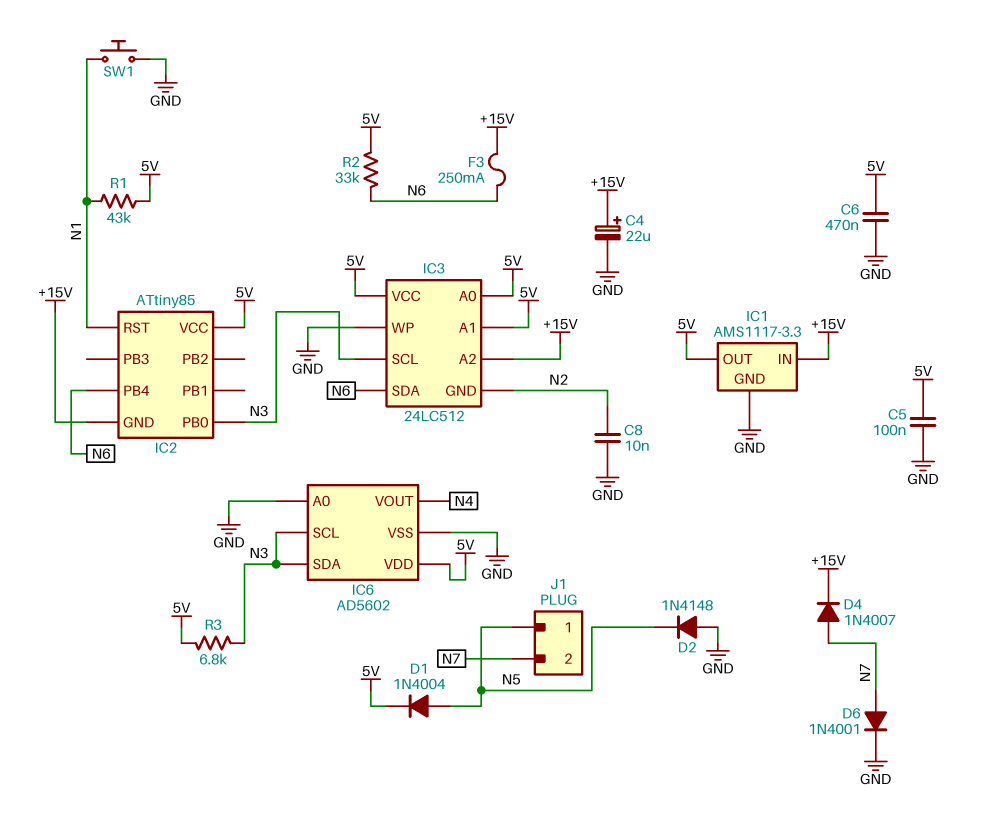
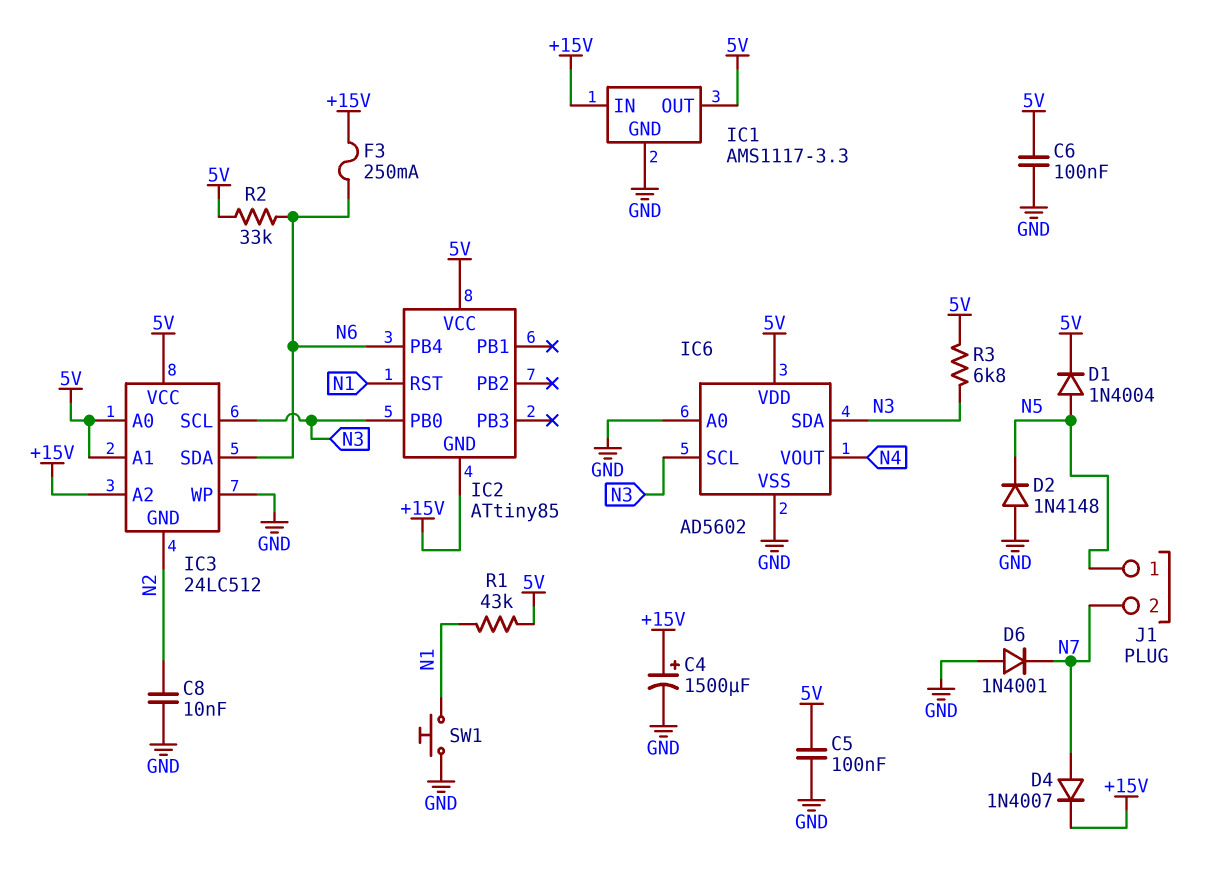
C4: 22uF (plus +15V, minus GND) -> 1500uF (plus +15V, minus GND)
C6: 470nF (5V, GND) -> 100nF (5V, GND)
D6: diode 1N4001 (A N7, K GND) -> diode 1N4001 (A GND, K N7)

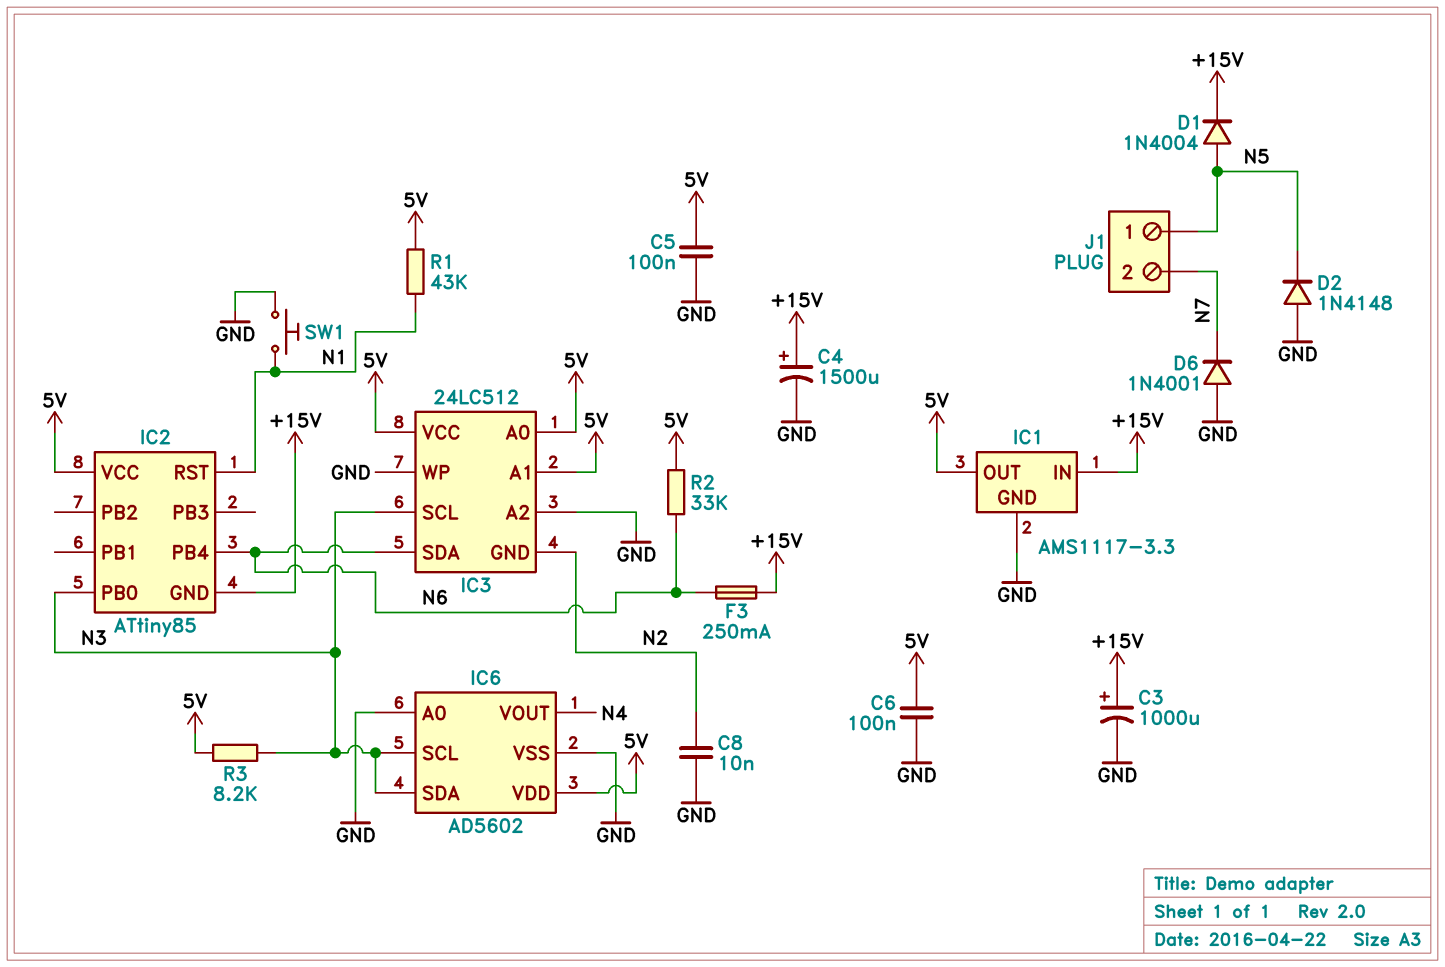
C3: none -> 1000uF (plus +15V, minus GND)
D1: diode 1N4004 (A N5, K 5V) -> diode 1N4004 (A N5, K +15V)
D4: diode 1N4007 (A N7, K +15V) -> none
IC3 pin A2: +15V -> GND
R3: 6.8k (5V, N3) -> 8.2k (5V, N3)

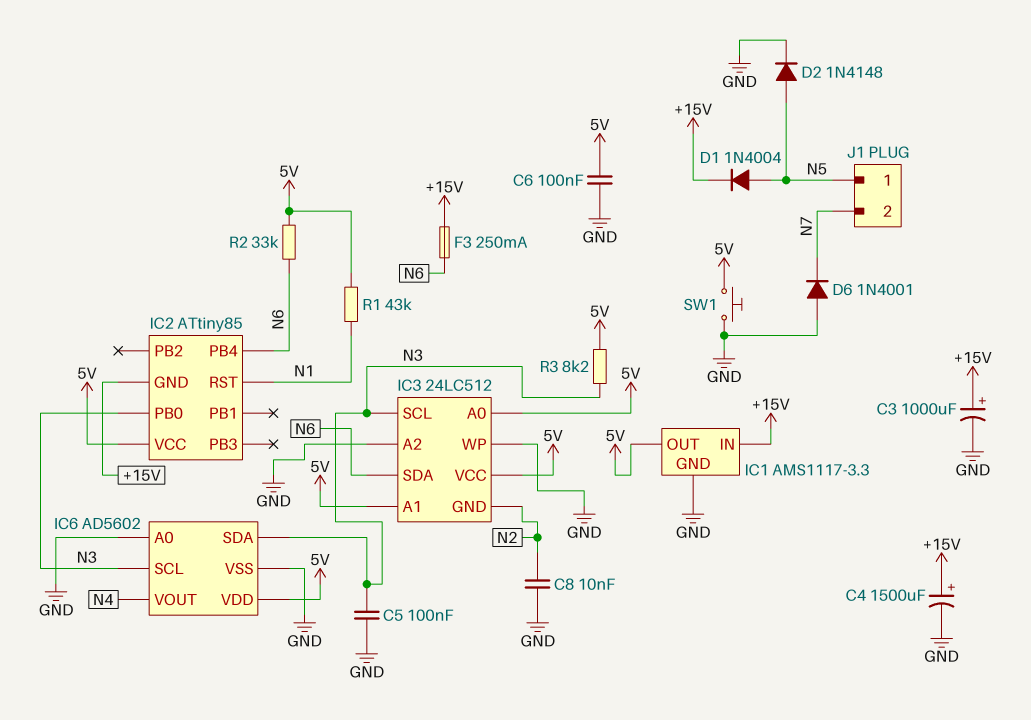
C5: 100nF (5V, GND) -> 100nF (GND, N3)
D2: diode 1N4148 (A GND, K N5) -> diode 1N4148 (A N5, K GND)
SW1: button (GND, N1) -> button (5V, GND)

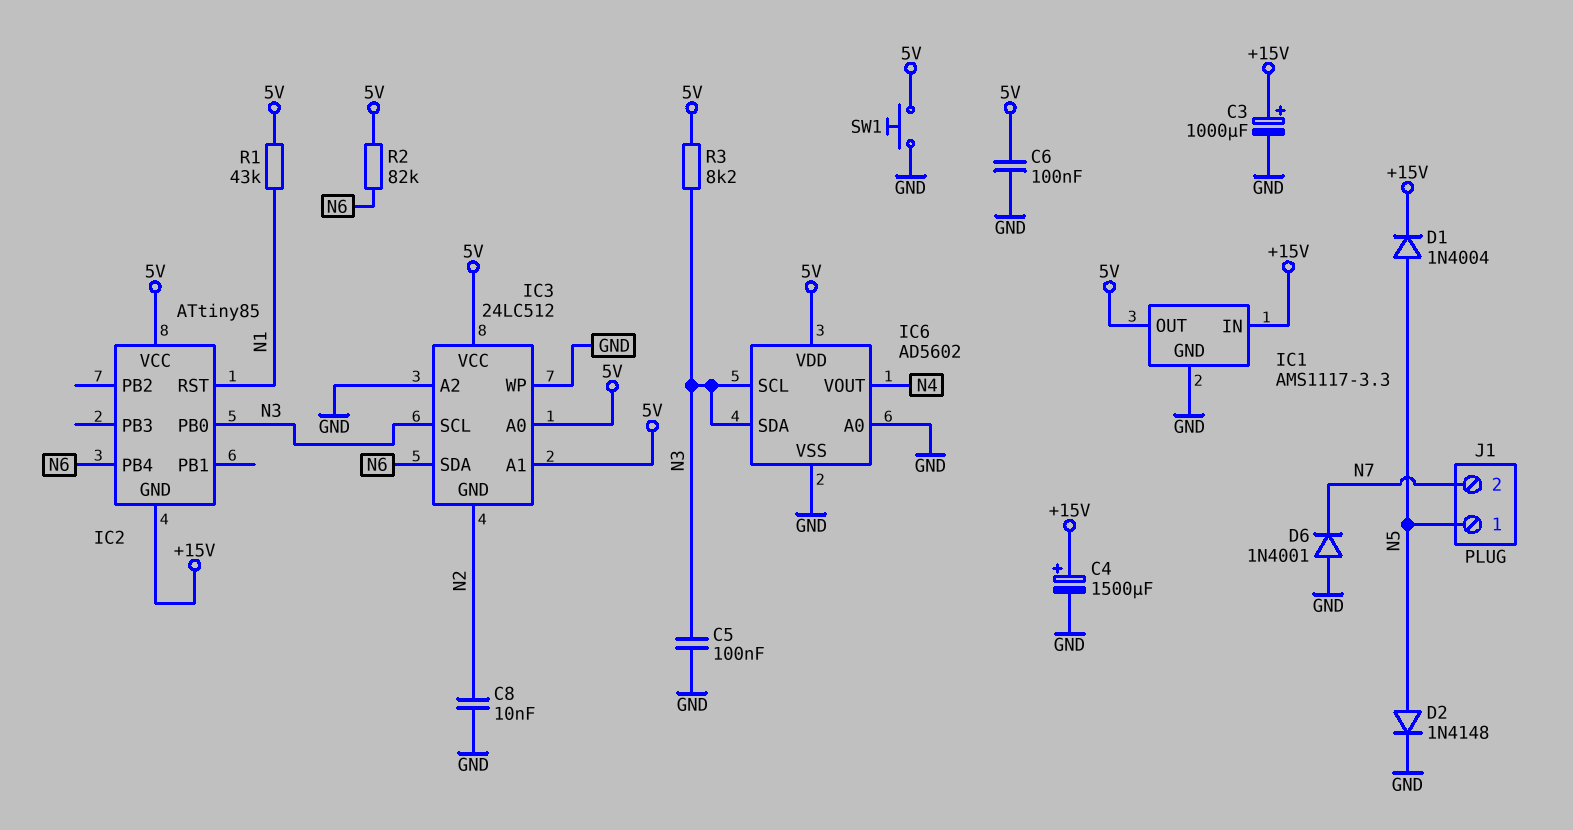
F3: 250mA (+15V, N6) -> none
R2: 33k (5V, N6) -> 82k (5V, N6)

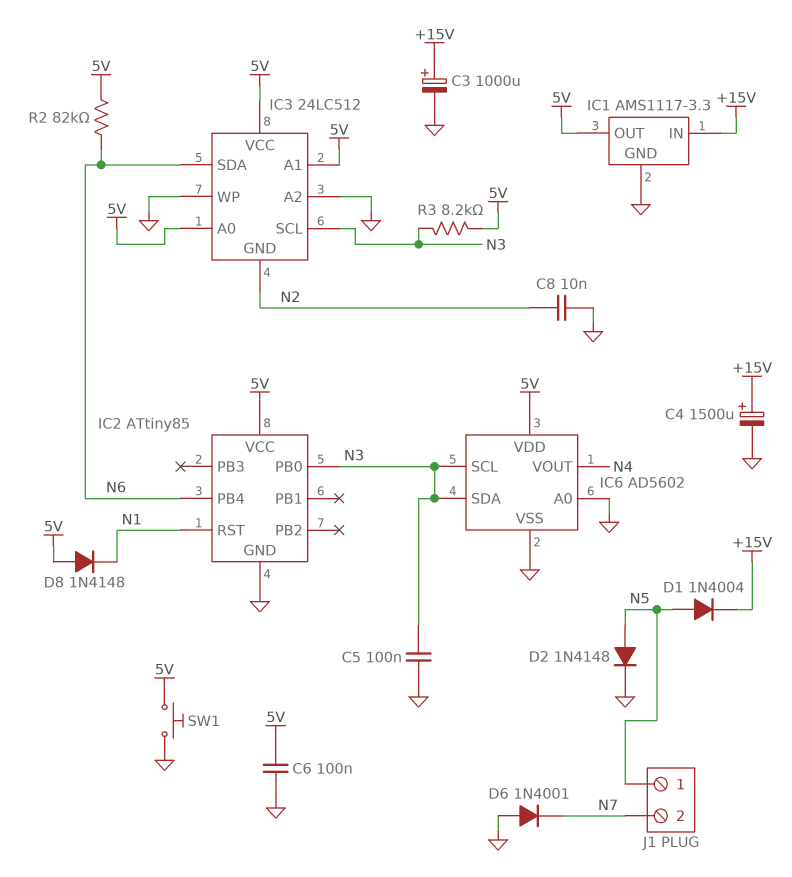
D8: none -> diode 1N4148 (A 5V, K N1)
IC2 pin GND: +15V -> GND
R1: 43k (5V, N1) -> none

